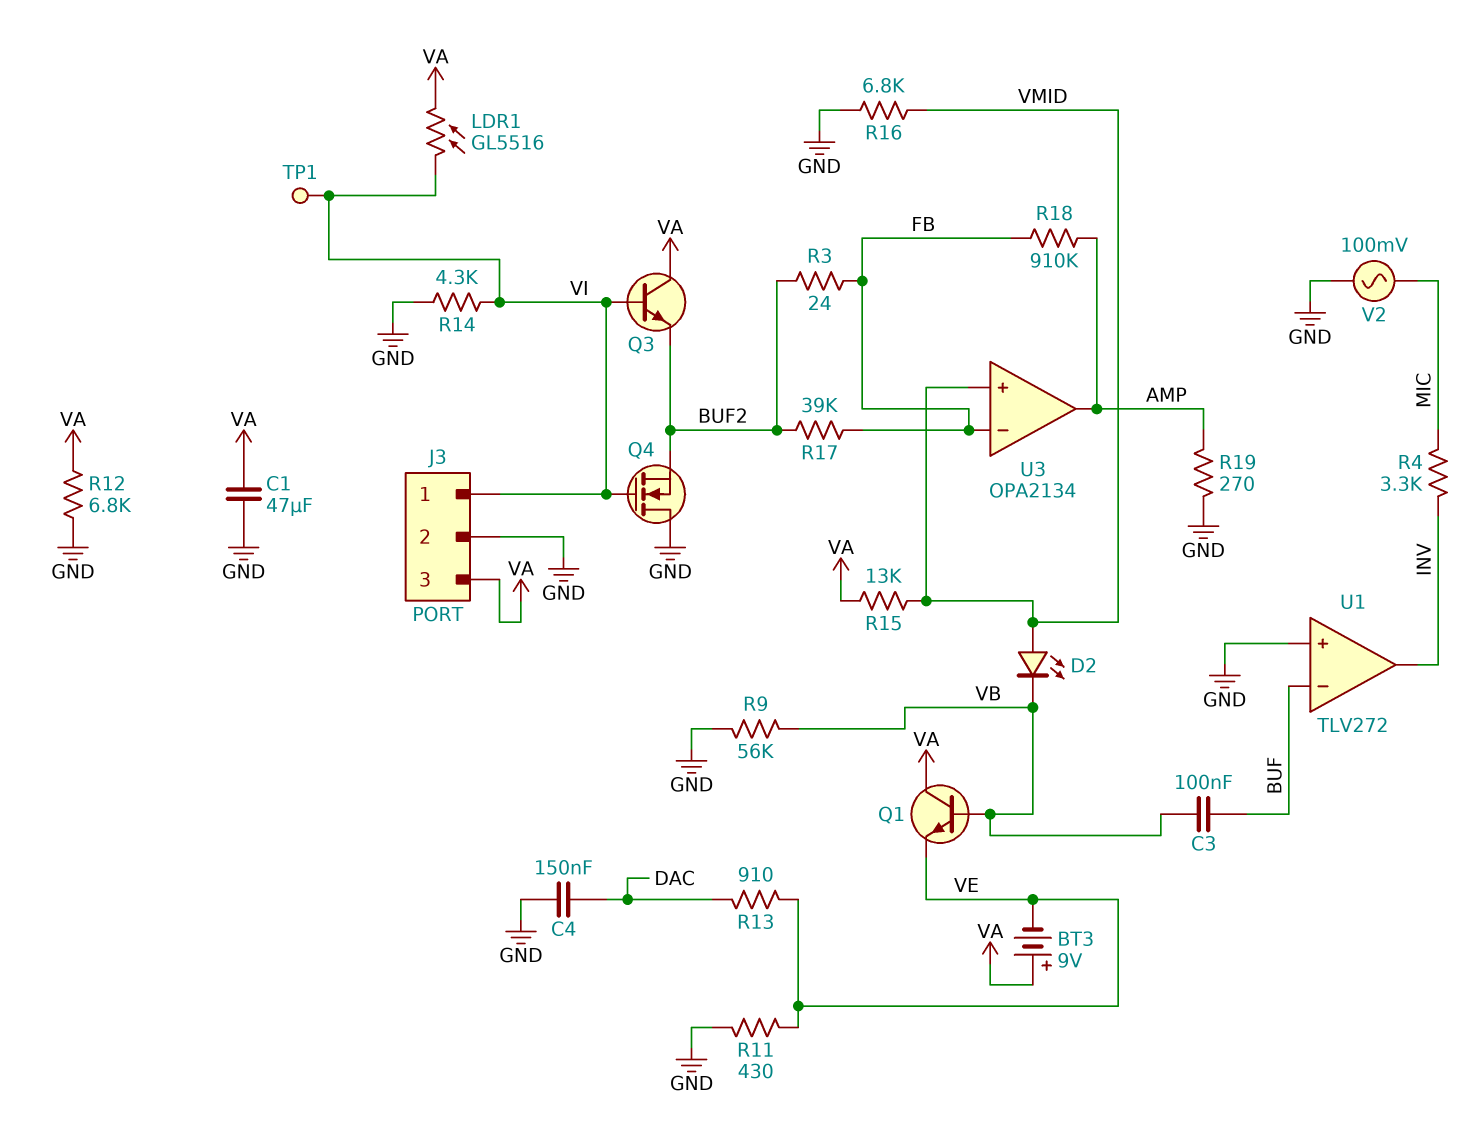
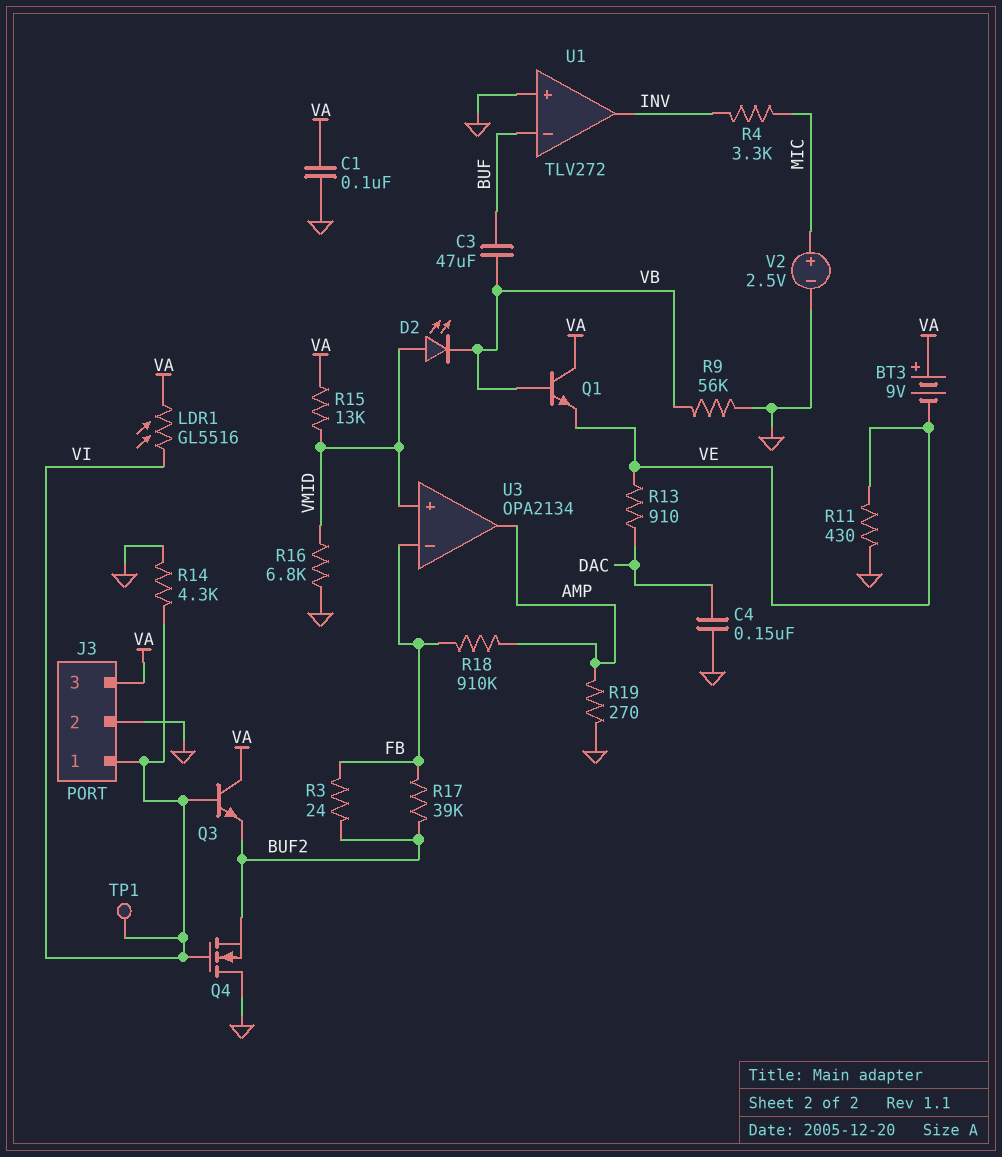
C1: 47uF (GND, VA) -> 100nF (GND, VA)
C3: 100nF (BUF, VB) -> 47uF (BUF, VB)
R12: 6.8k (GND, VA) -> none
V2: AC 100mV (GND, MIC) -> 2.5V (plus MIC, minus GND)

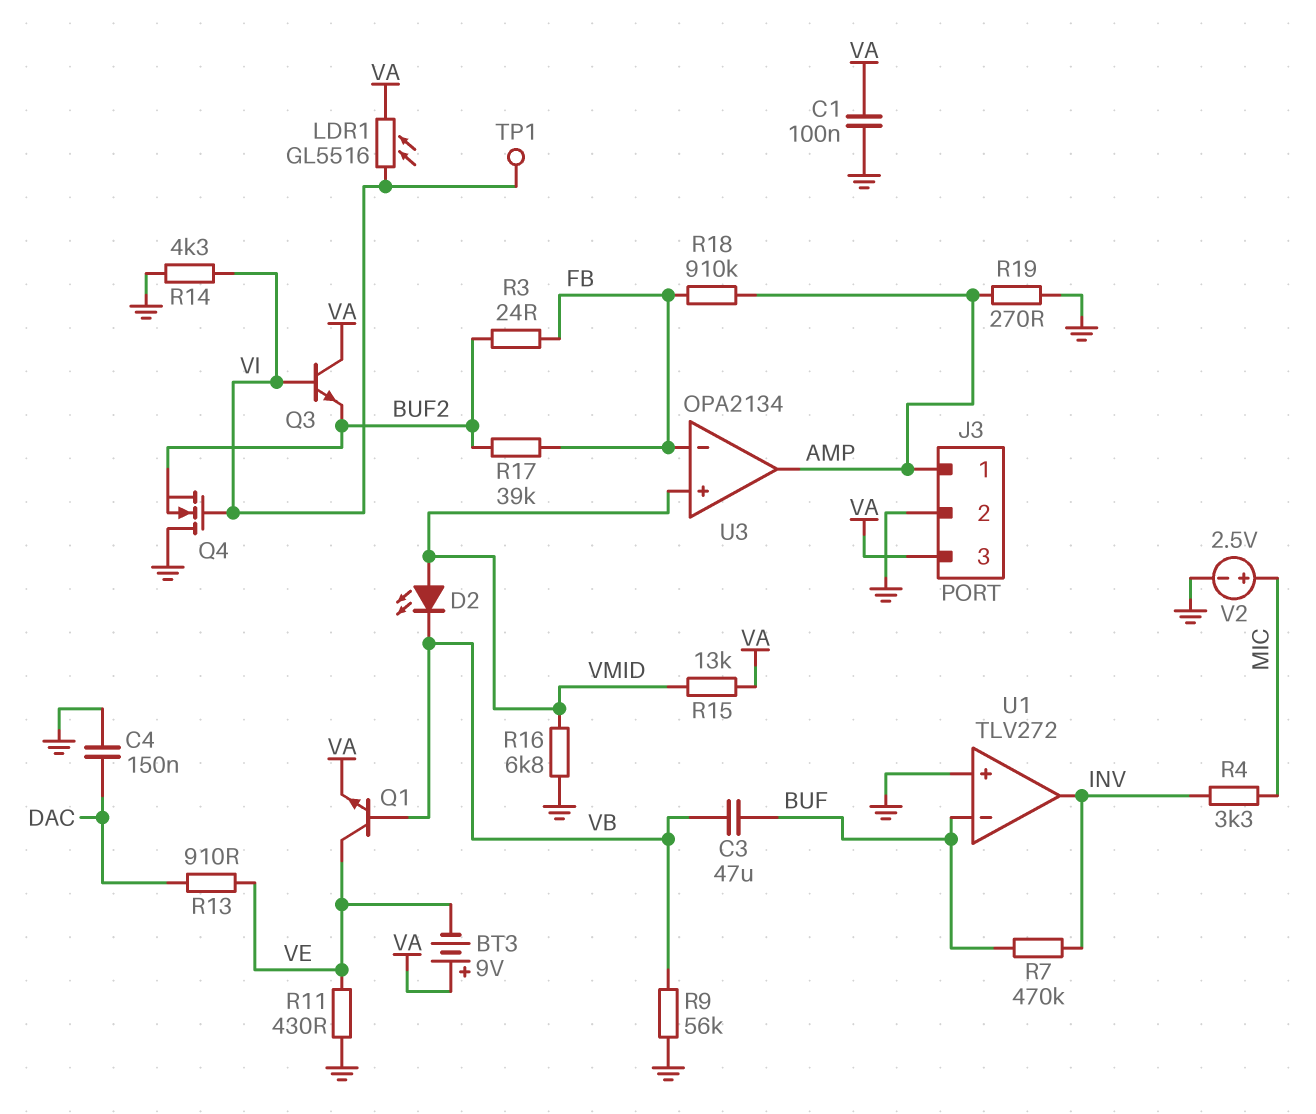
J3 pin 1: VI -> AMP
Q1: NPN (B VB, C VA, E VE) -> NPN (B VB, C VE, E VA)
R7: none -> 470k (BUF, INV)

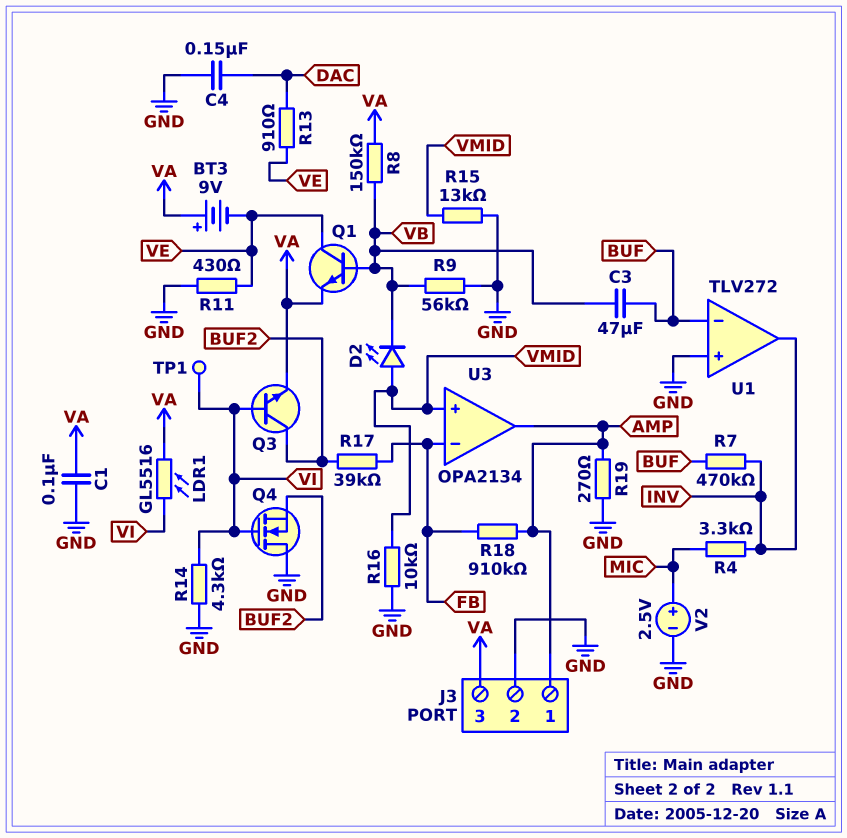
Q3: NPN (B VI, C VA, E BUF2) -> NPN (B VI, C BUF2, E VA)
R3: 24 (BUF2, FB) -> none
R8: none -> 150k (VA, VB)
R15: 13k (VA, VMID) -> 13k (GND, VMID)
R16: 6.8k (GND, VMID) -> 10k (GND, VMID)

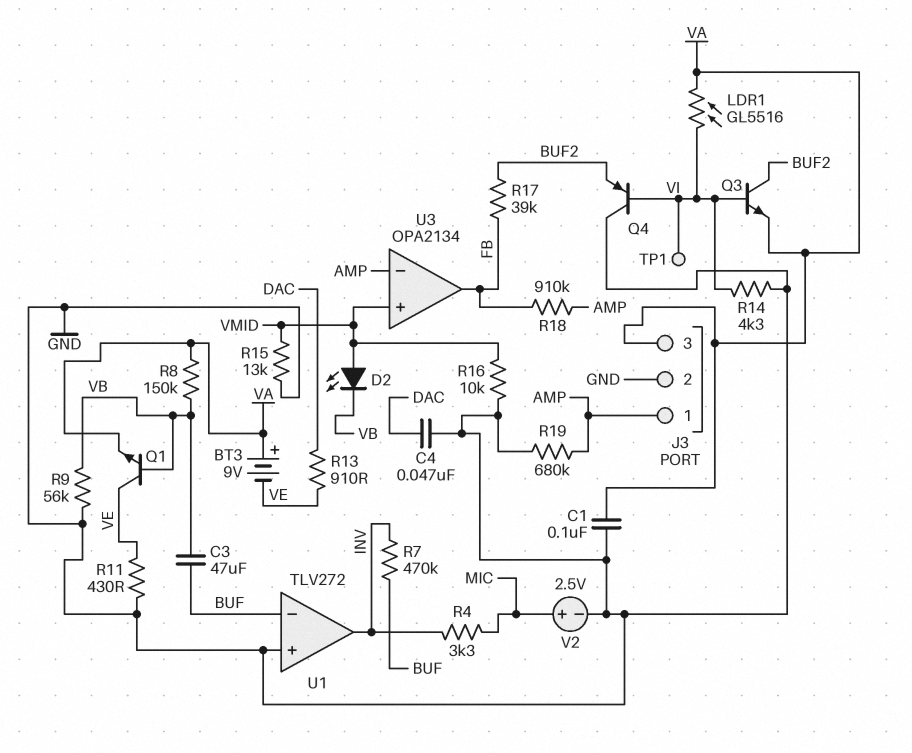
C4: 150nF (DAC, GND) -> 47nF (DAC, GND)
Q4: NMOS (G VI, D GND, S BUF2) -> PNP (B VI, C GND, E BUF2)
R19: 270 (AMP, GND) -> 680k (AMP, GND)
U3 pin in-: FB -> AMP
U3 pin out: AMP -> FB

